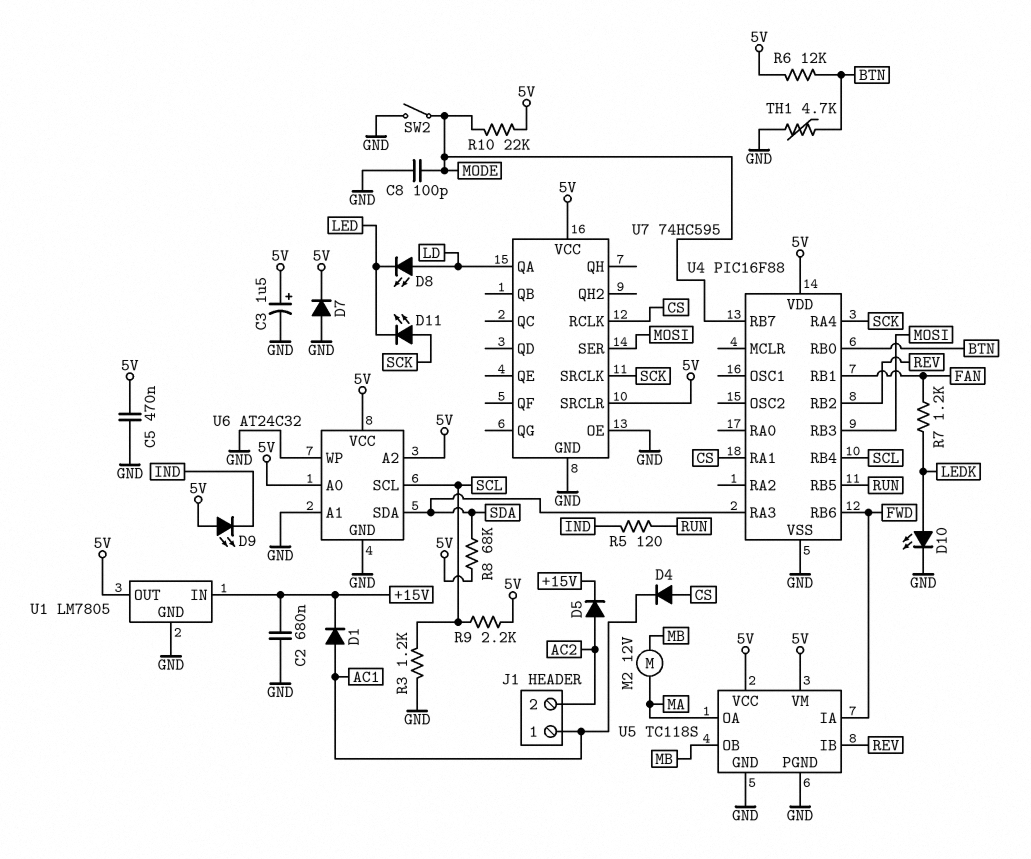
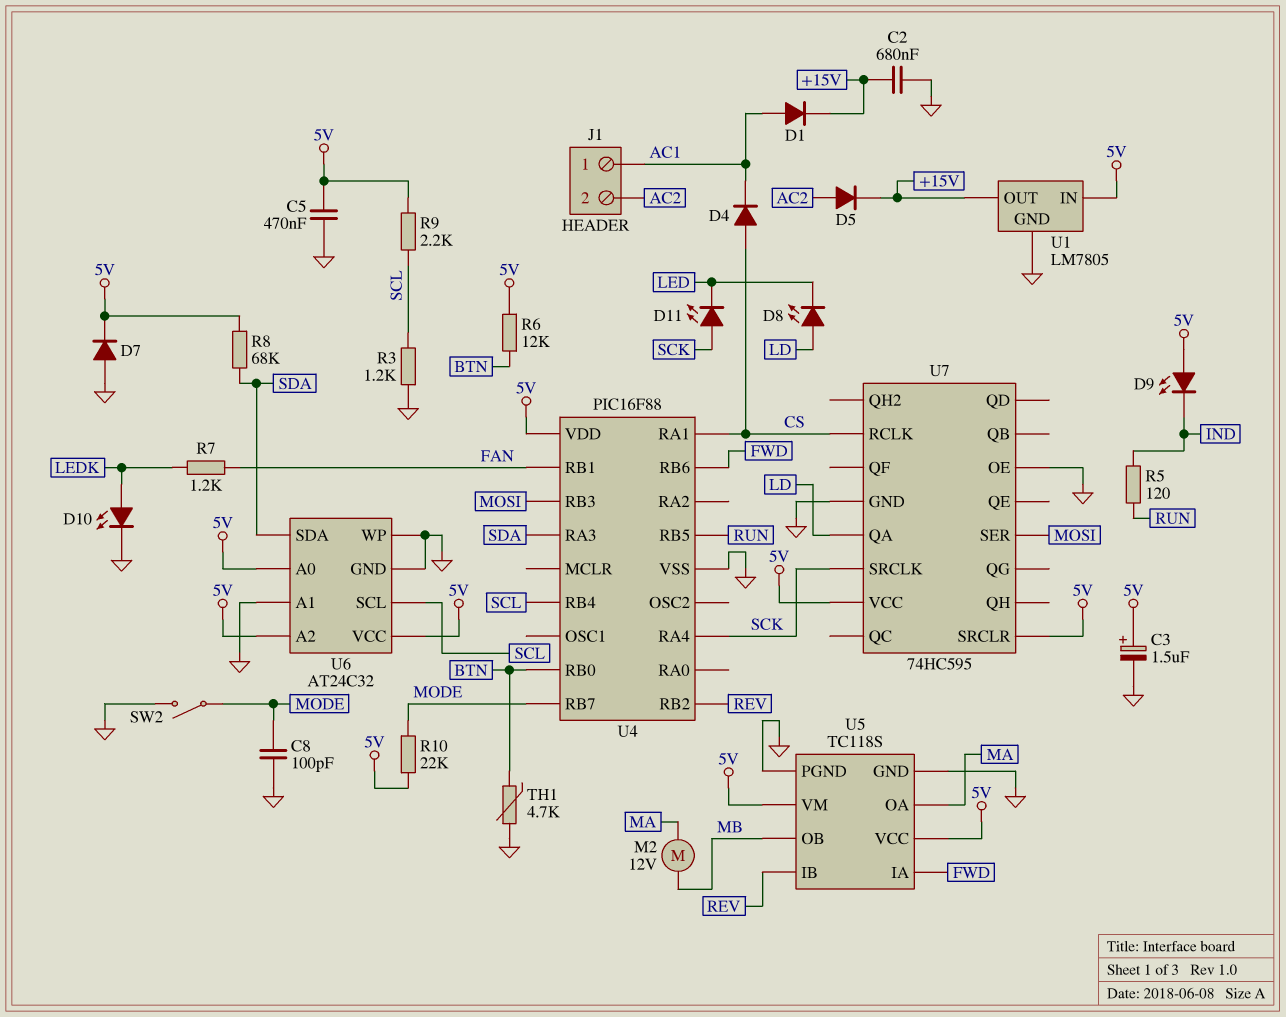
U1 pin IN: +15V -> 5V
U1 pin OUT: 5V -> +15V

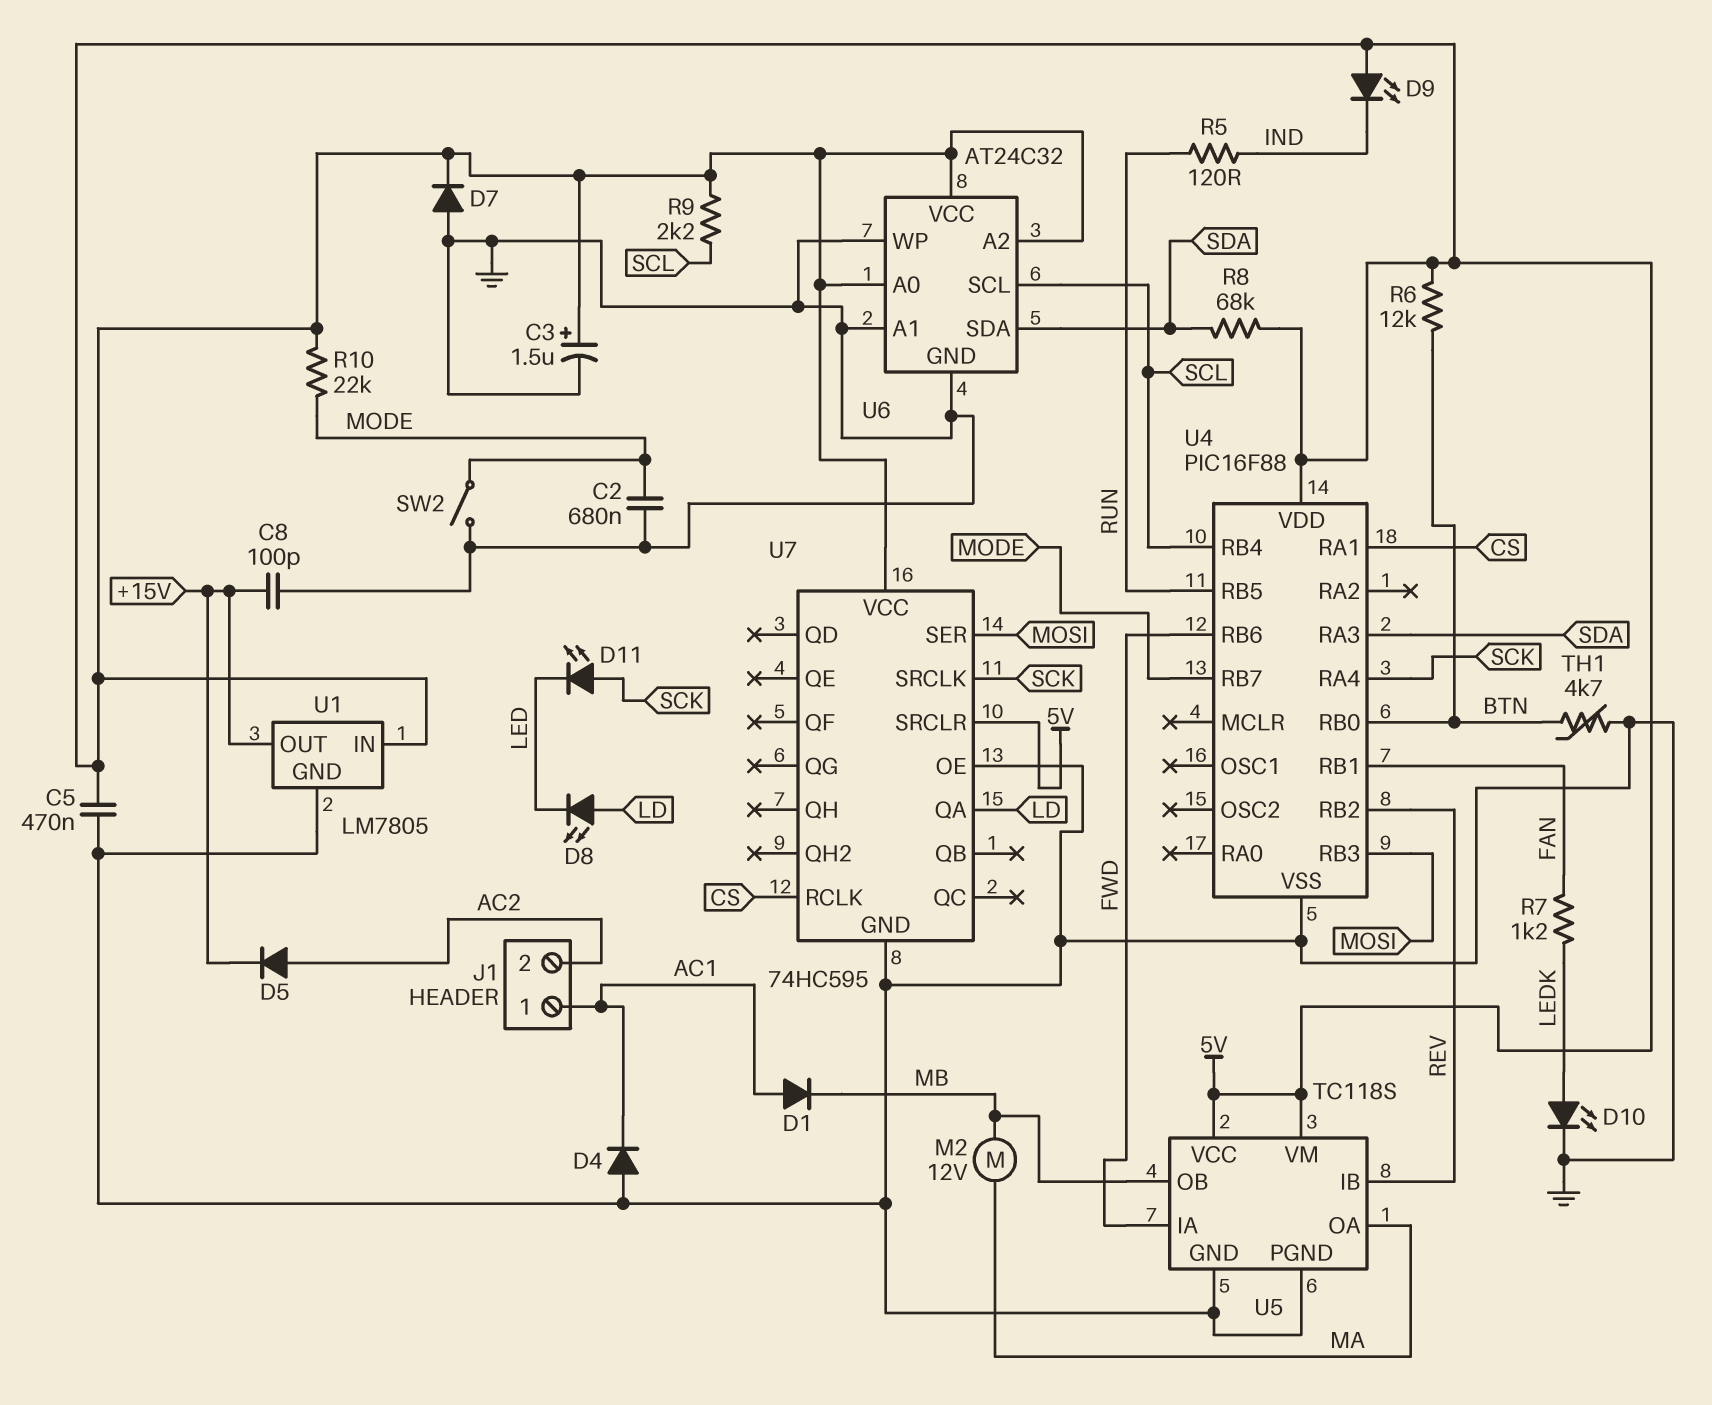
C2: 680nF (+15V, GND) -> 680nF (GND, MODE)
C8: 100pF (GND, MODE) -> 100pF (+15V, GND)
D1: diode (A AC1, K +15V) -> diode (A AC1, K MB)
D4: diode (A CS, K AC1) -> diode (A GND, K AC1)
R3: 1.2k (GND, SCL) -> none

